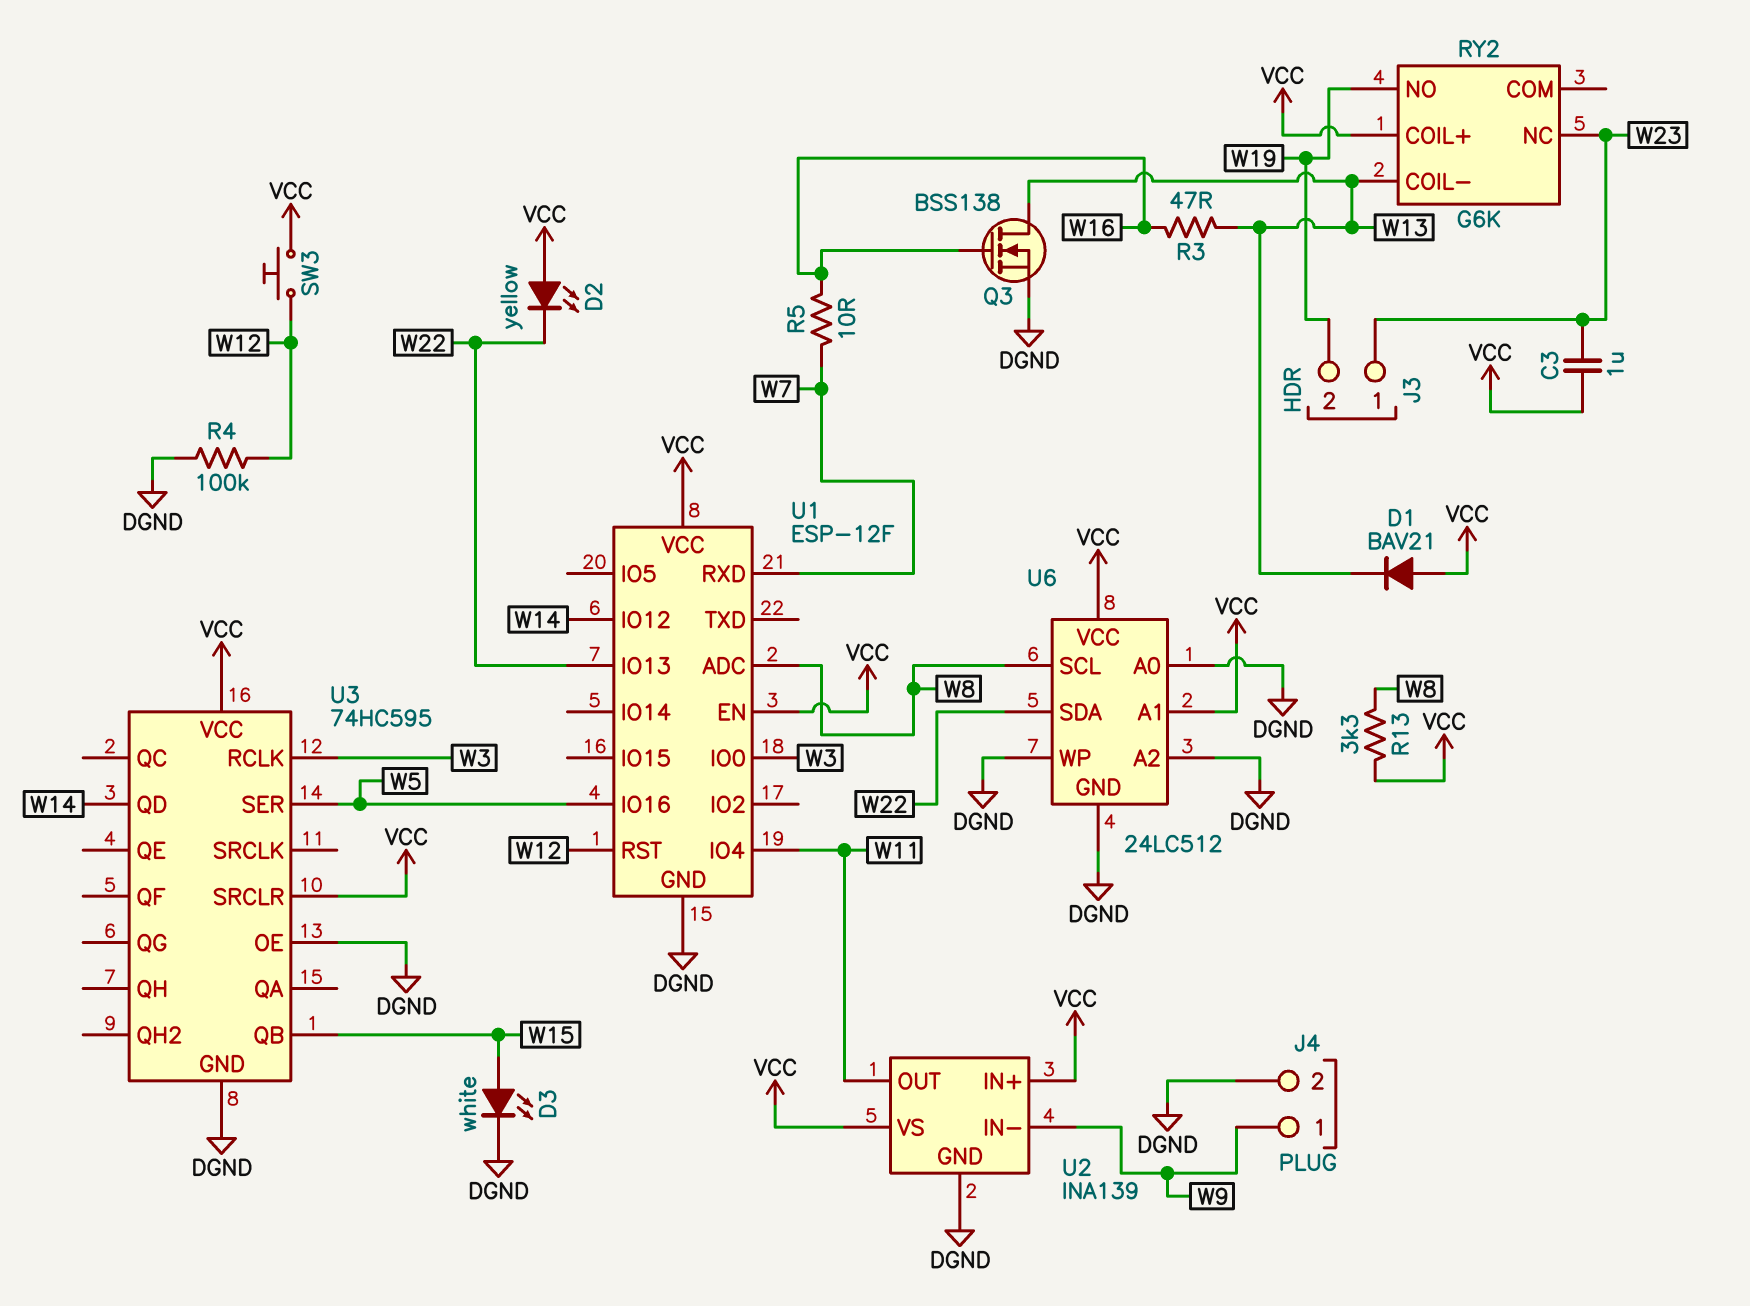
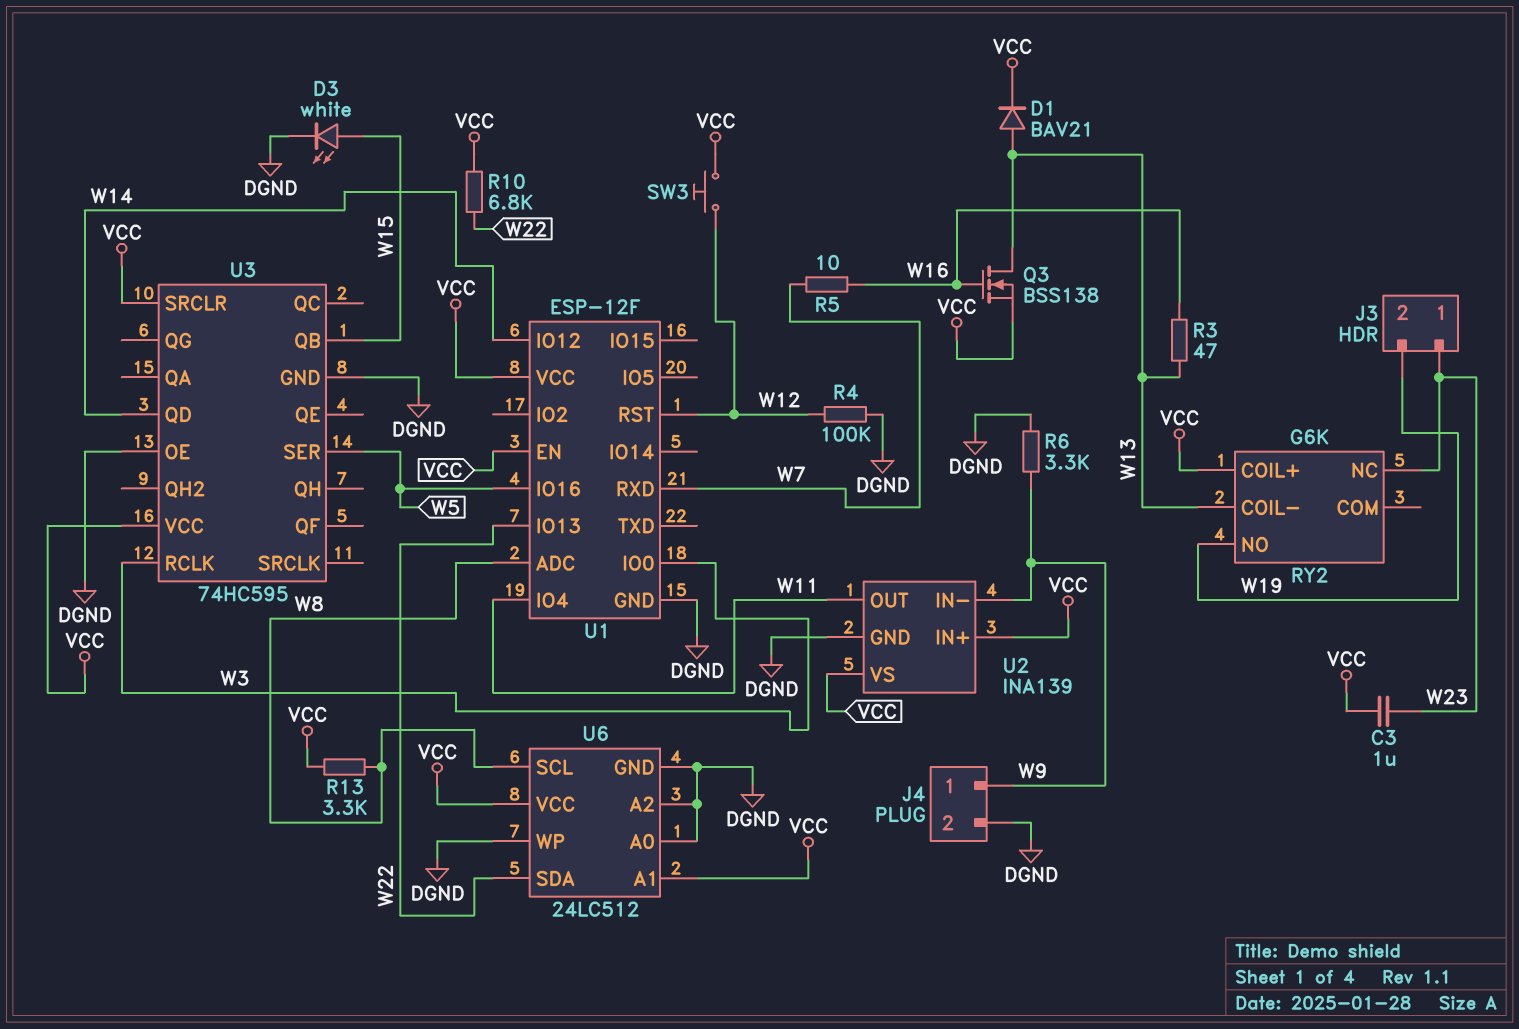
D1: diode BAV21 (A VCC, K W13) -> diode BAV21 (A W13, K VCC)
D2: LED yellow (A VCC, K W22) -> none
Q3: NMOS BSS138 (G W16, D W13, S DGND) -> NMOS BSS138 (G W16, D W13, S VCC)
R6: none -> 3.3k (DGND, W9)
R10: none -> 6.8k (VCC, W22)

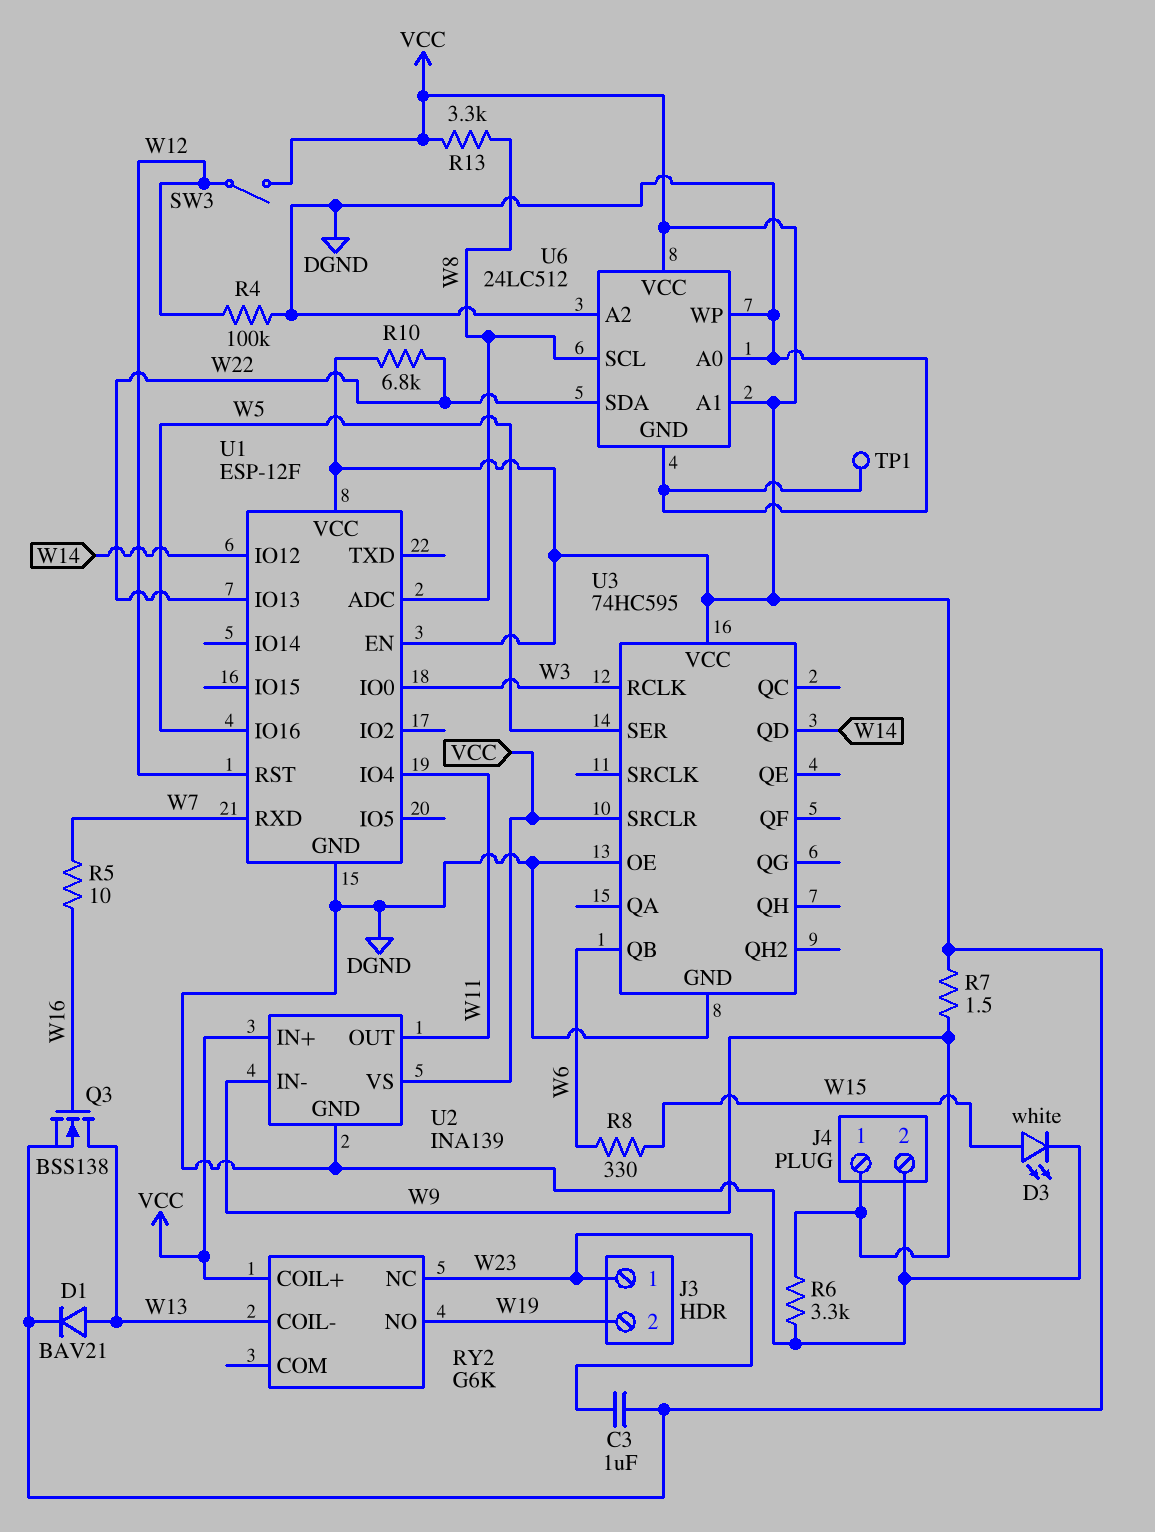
R3: 47 (W13, W16) -> none
R7: none -> 1.5 (VCC, W9)
R8: none -> 330 (W6, W15)
SW3: button (VCC, W12) -> switch (VCC, W12)
TP1: none -> test point (DGND)
U3 pin QB: W15 -> W6

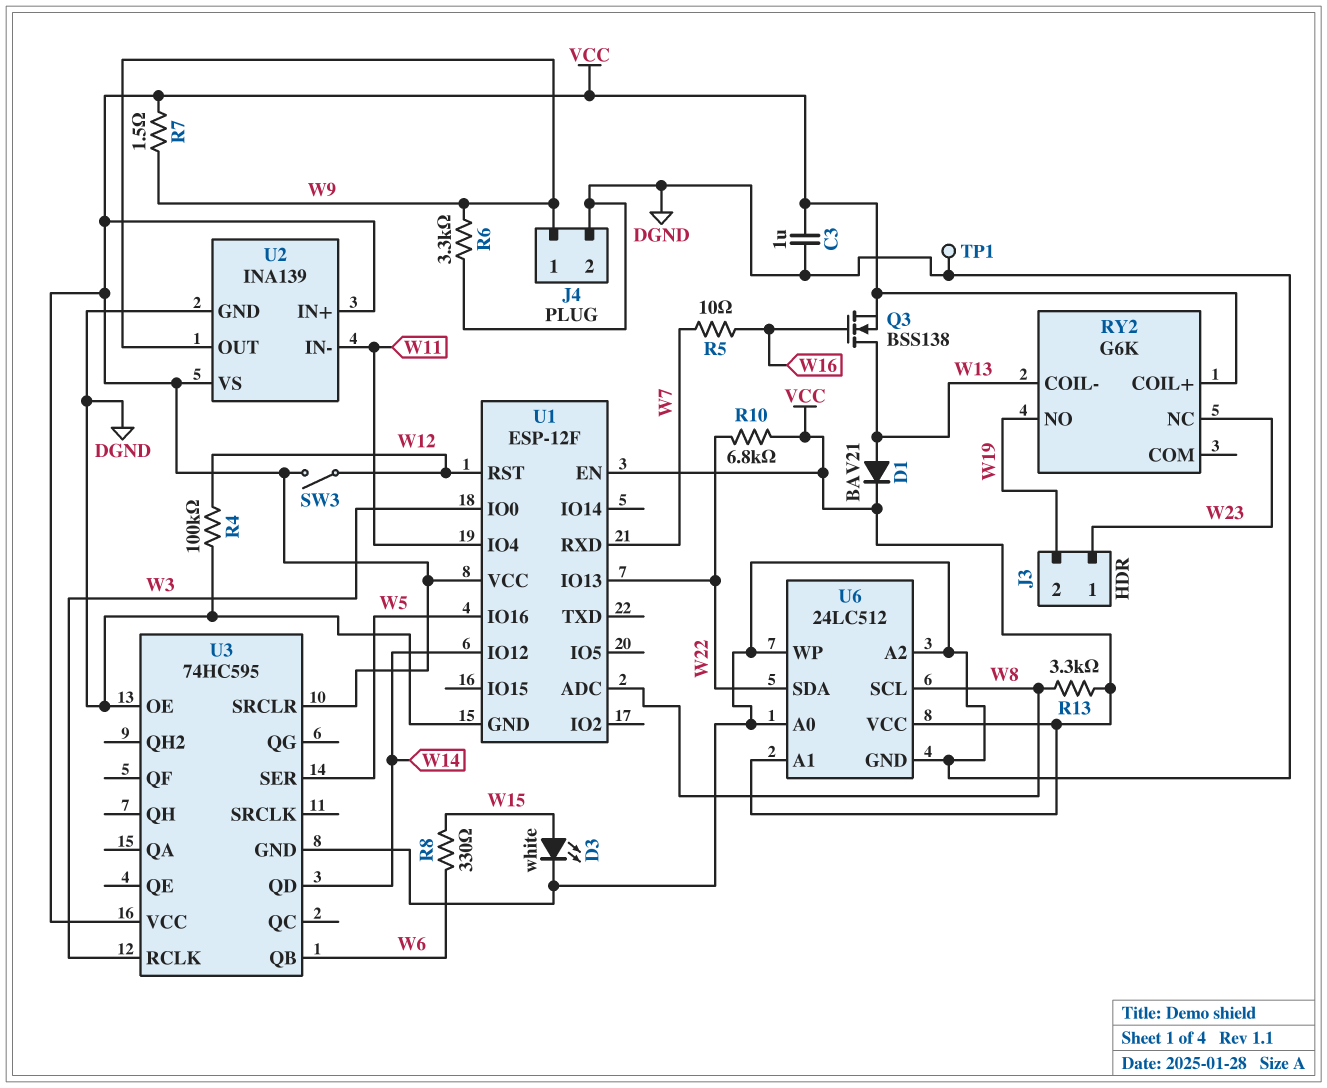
C3: 1uF (VCC, W23) -> 1uF (DGND, VCC)
U2 pin IN-: W9 -> W11
U2 pin OUT: W11 -> W9

